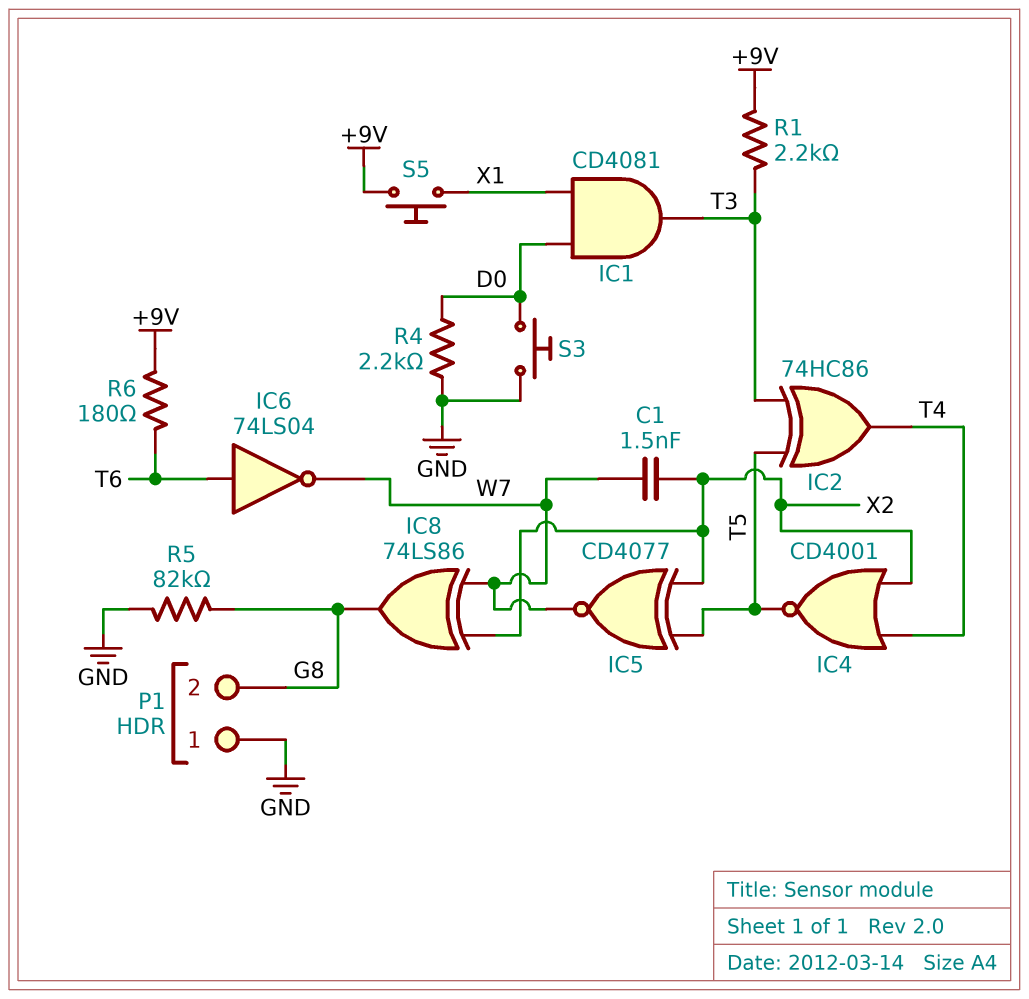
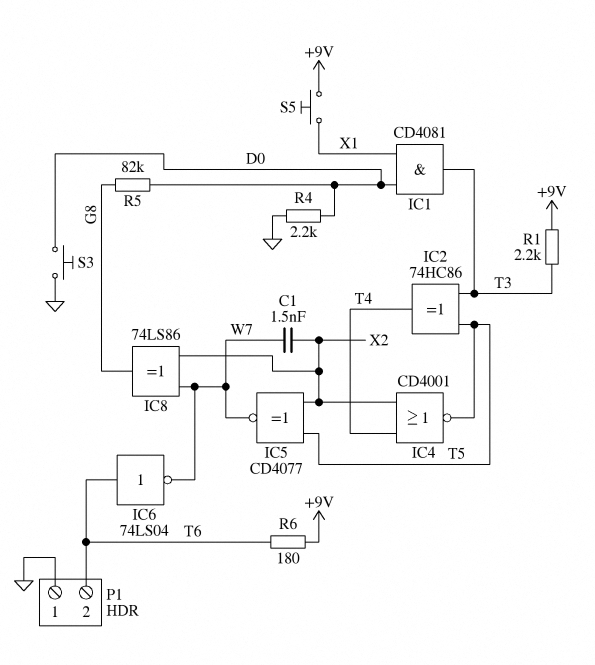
P1 pin 2: G8 -> T6
R5: 82k (G8, GND) -> 82k (D0, G8)

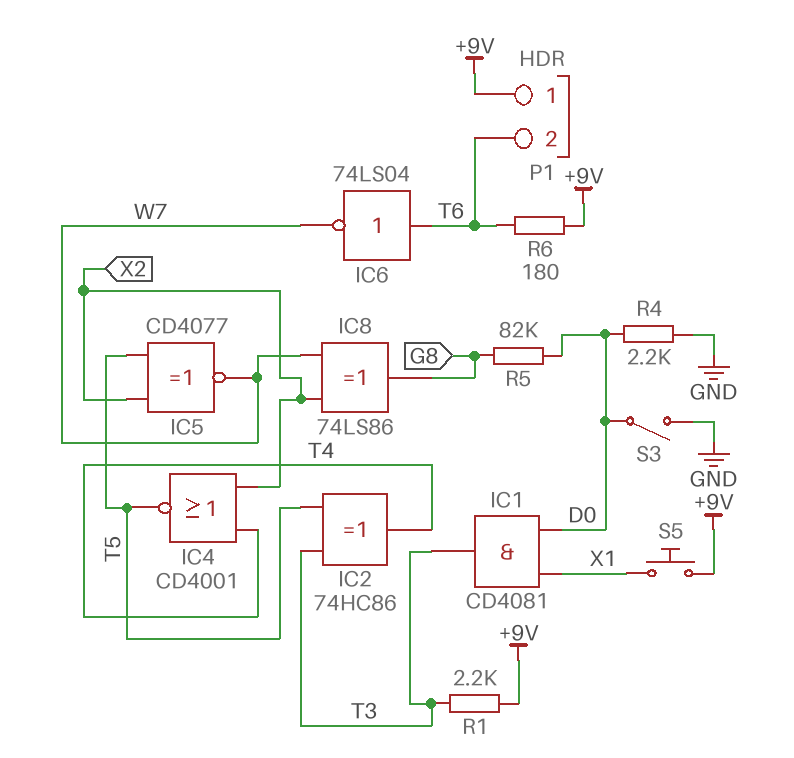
C1: 1.5nF (W7, X2) -> none
P1 pin 1: GND -> +9V
S3: button (D0, GND) -> switch (D0, GND)

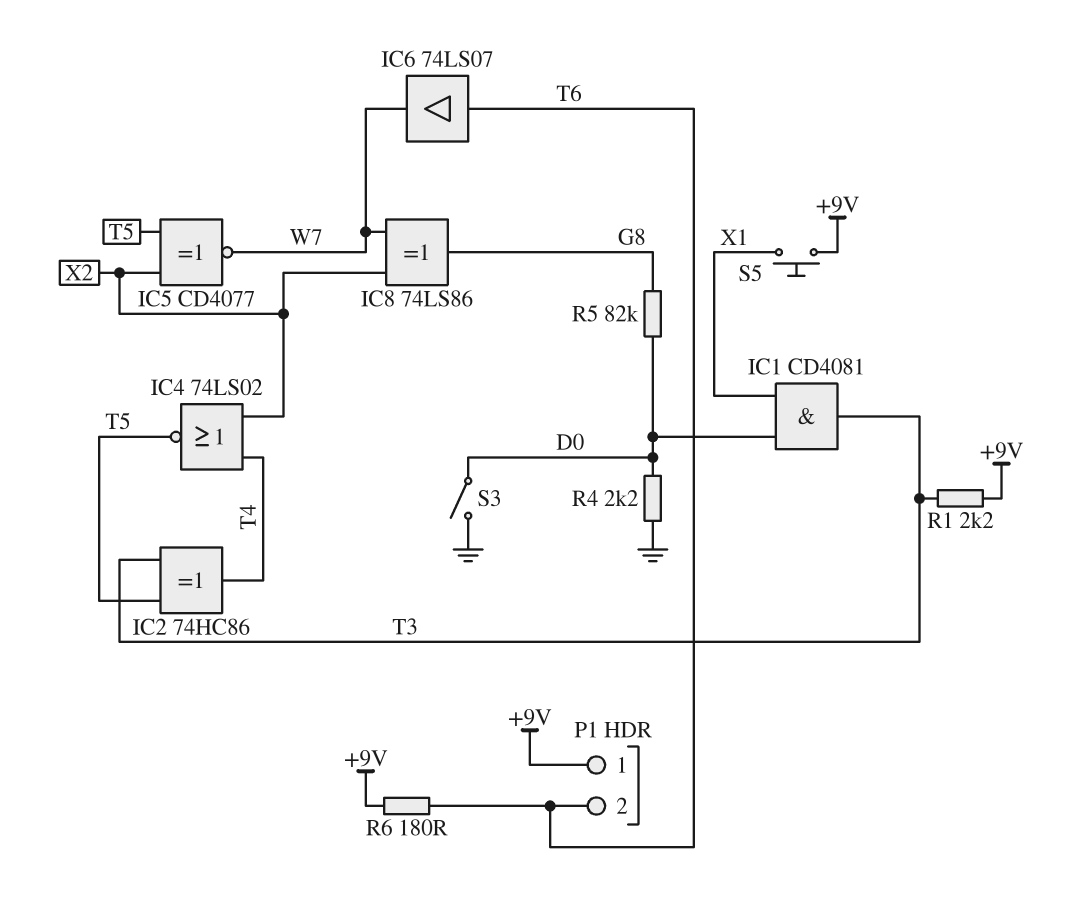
IC4: NOR CD4001 (in T4, in X2, out T5) -> NOR 74LS02 (in T4, in X2, out T5)
IC6: NOT 74LS04 (in T6, out W7) -> buffer 74LS07 (in T6, out W7)

